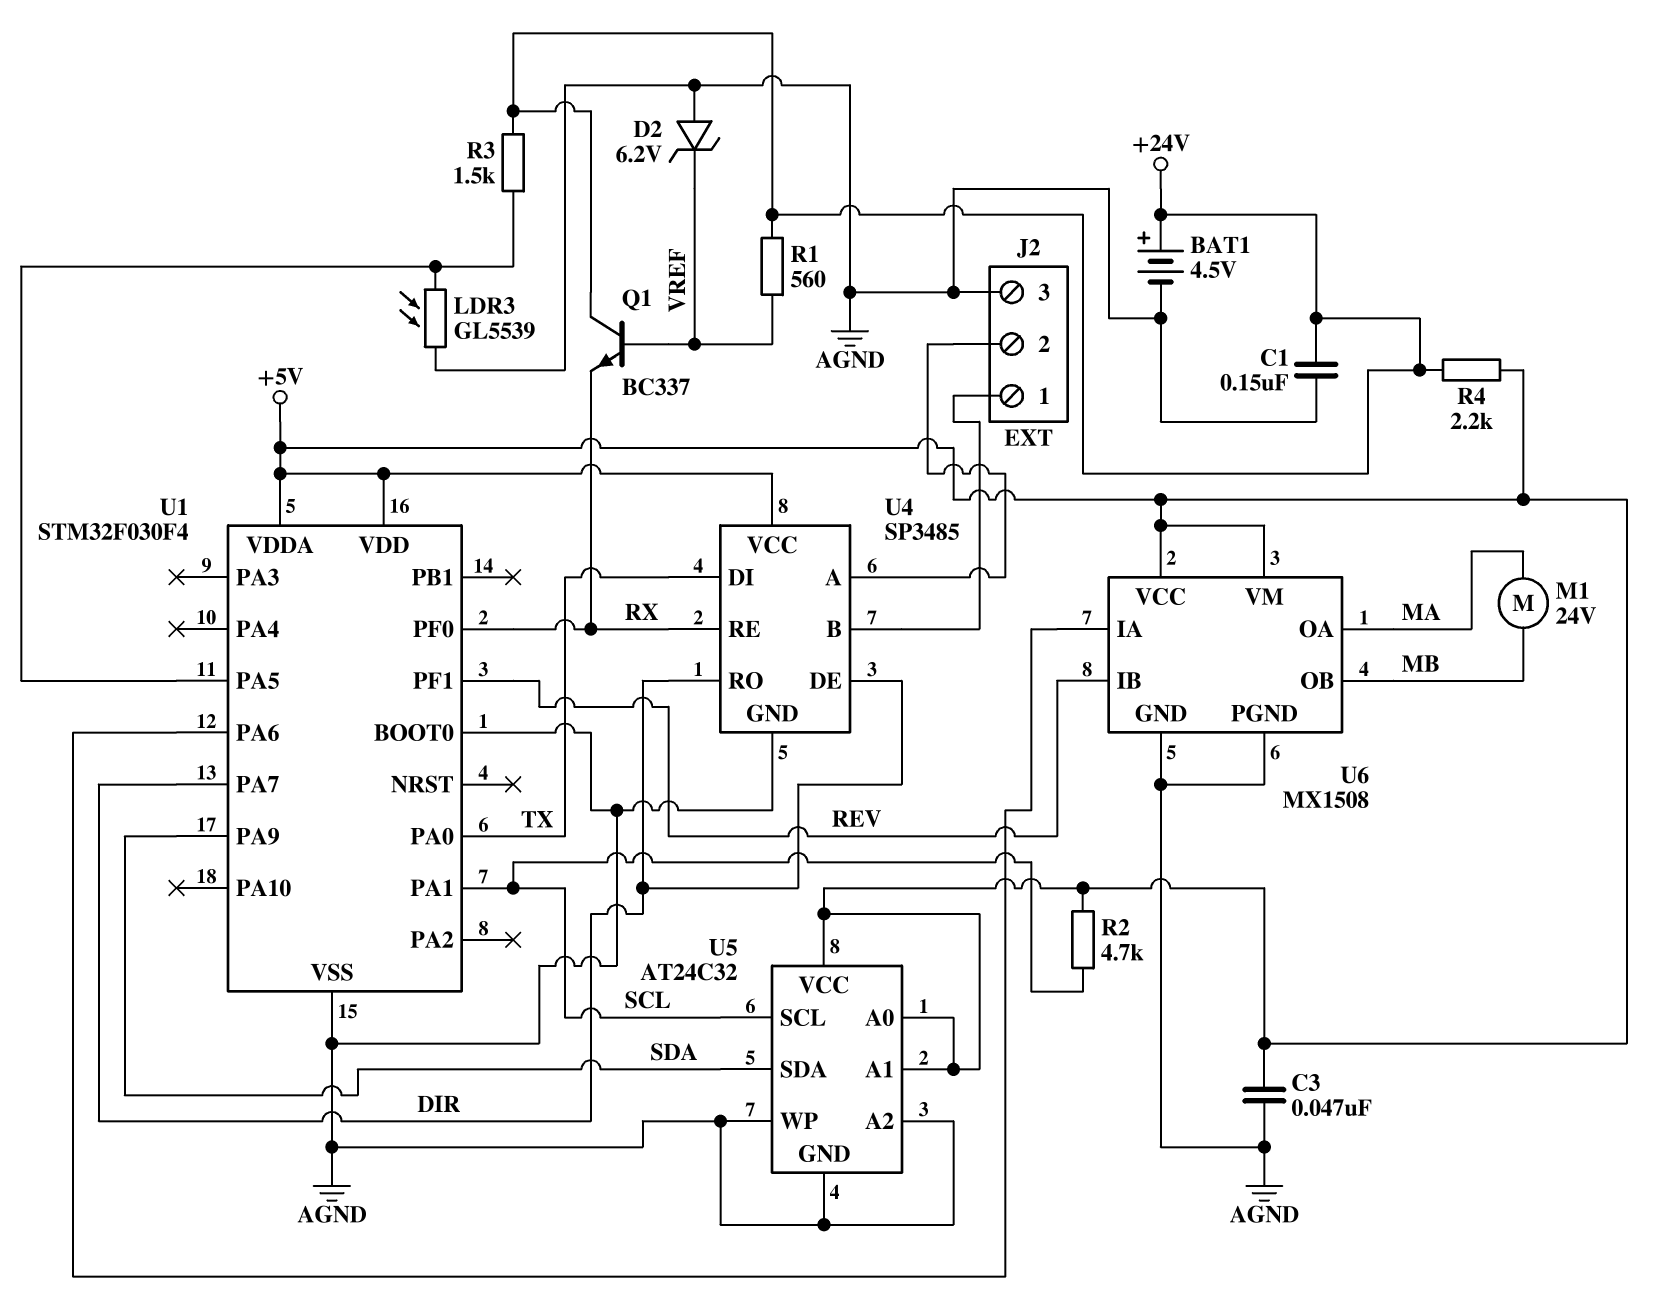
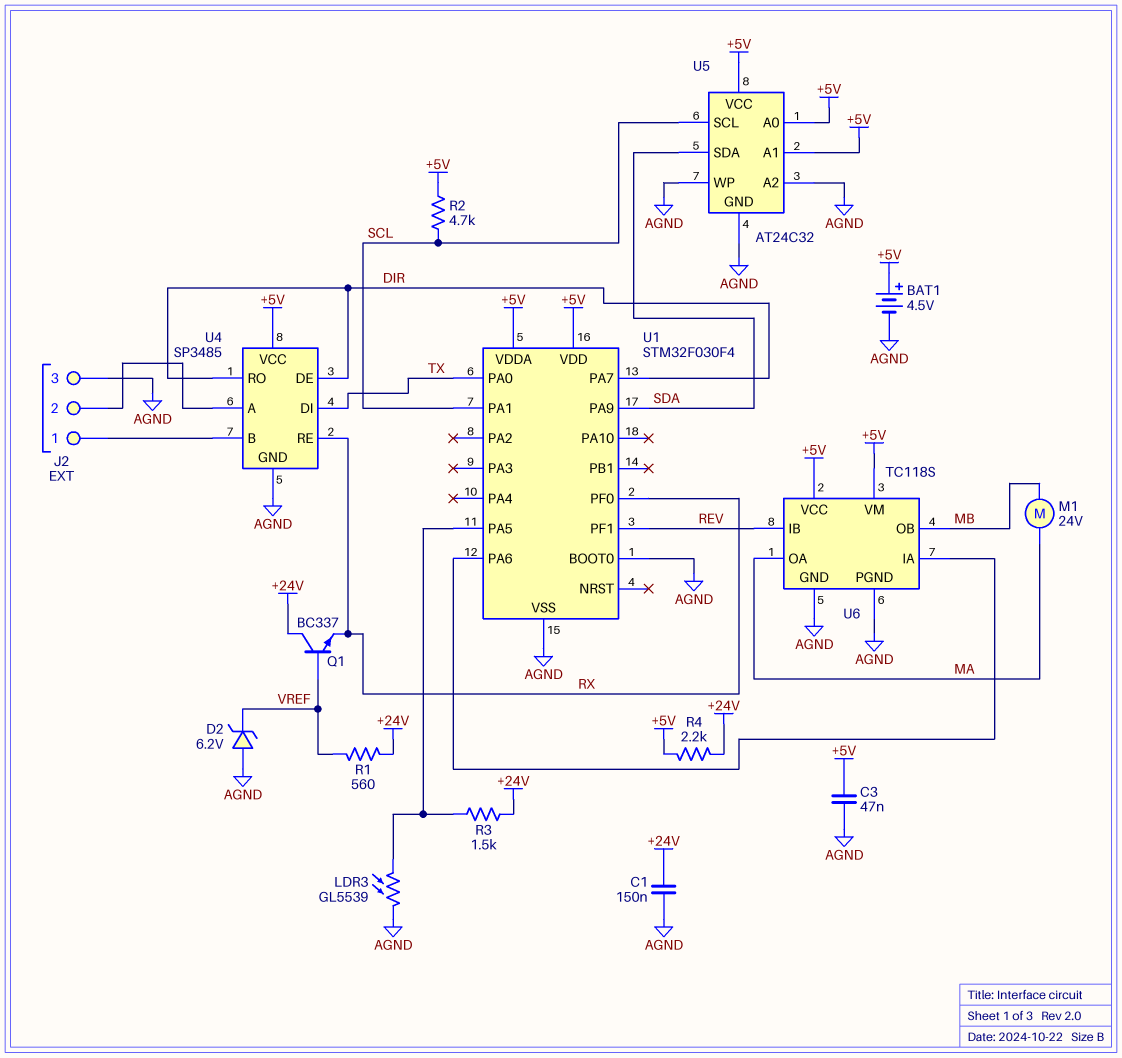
BAT1: 4.5V (plus +24V, minus AGND) -> 4.5V (plus +5V, minus AGND)
U6: MX1508 -> TC118S

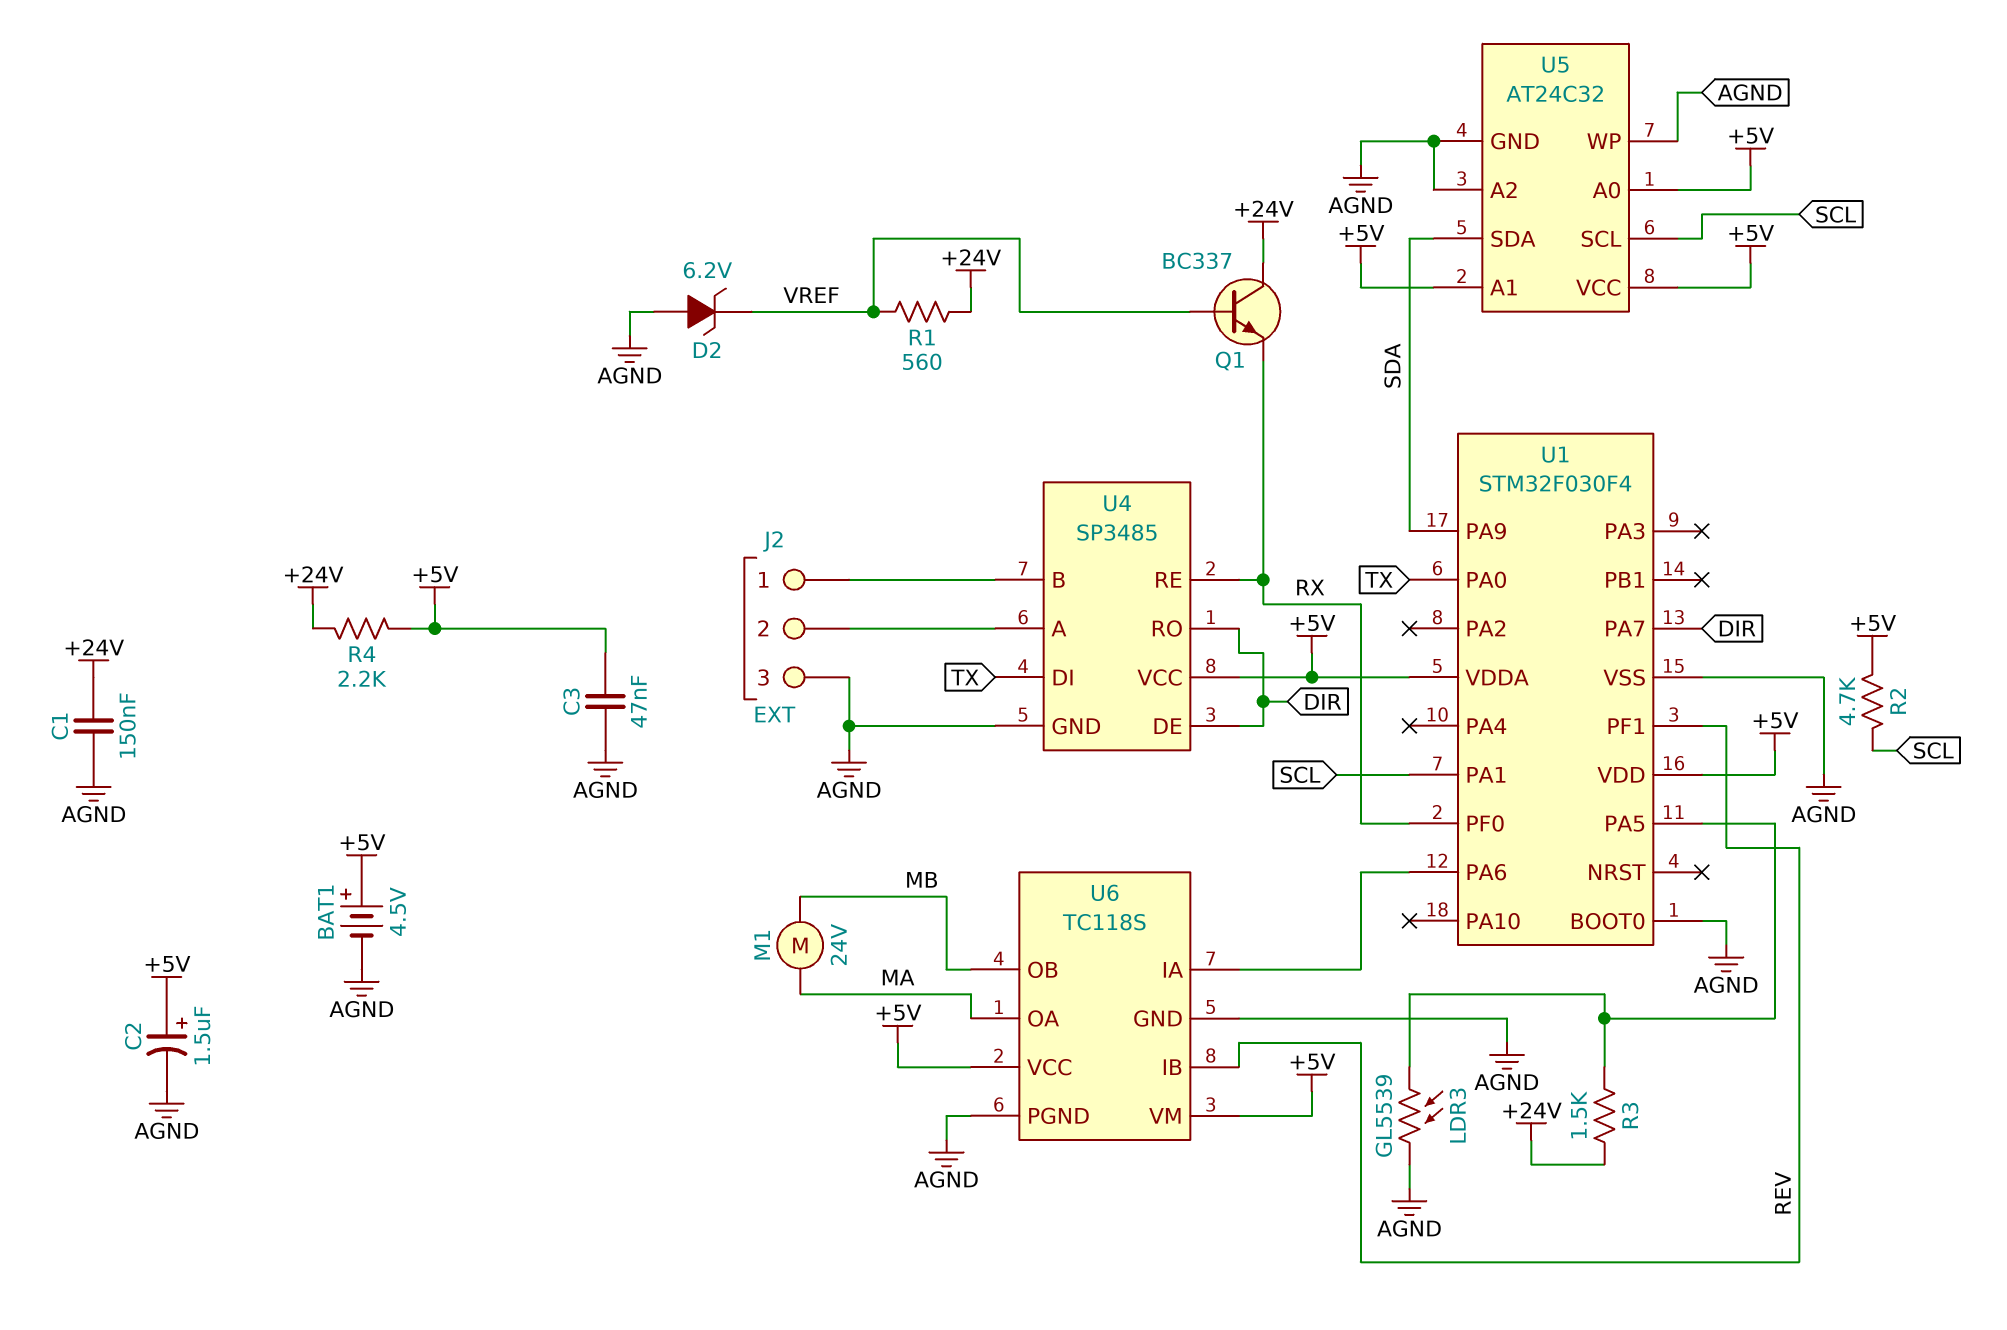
C2: none -> 1.5uF (plus +5V, minus AGND)

